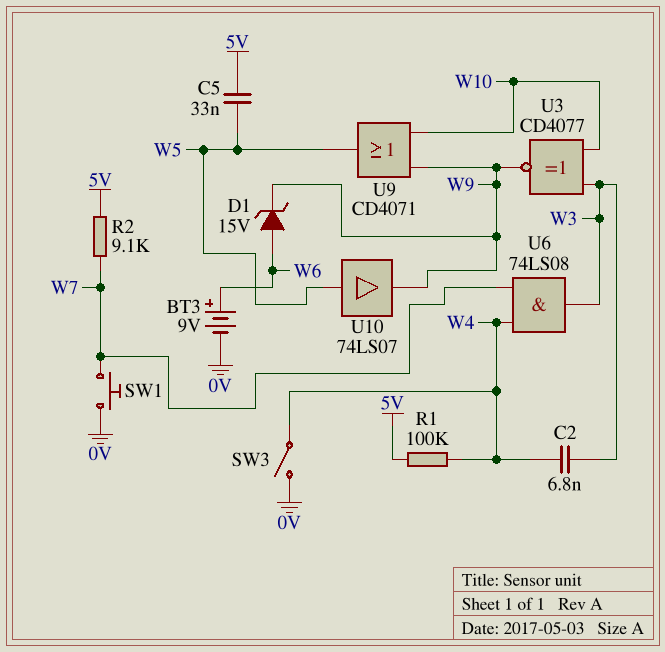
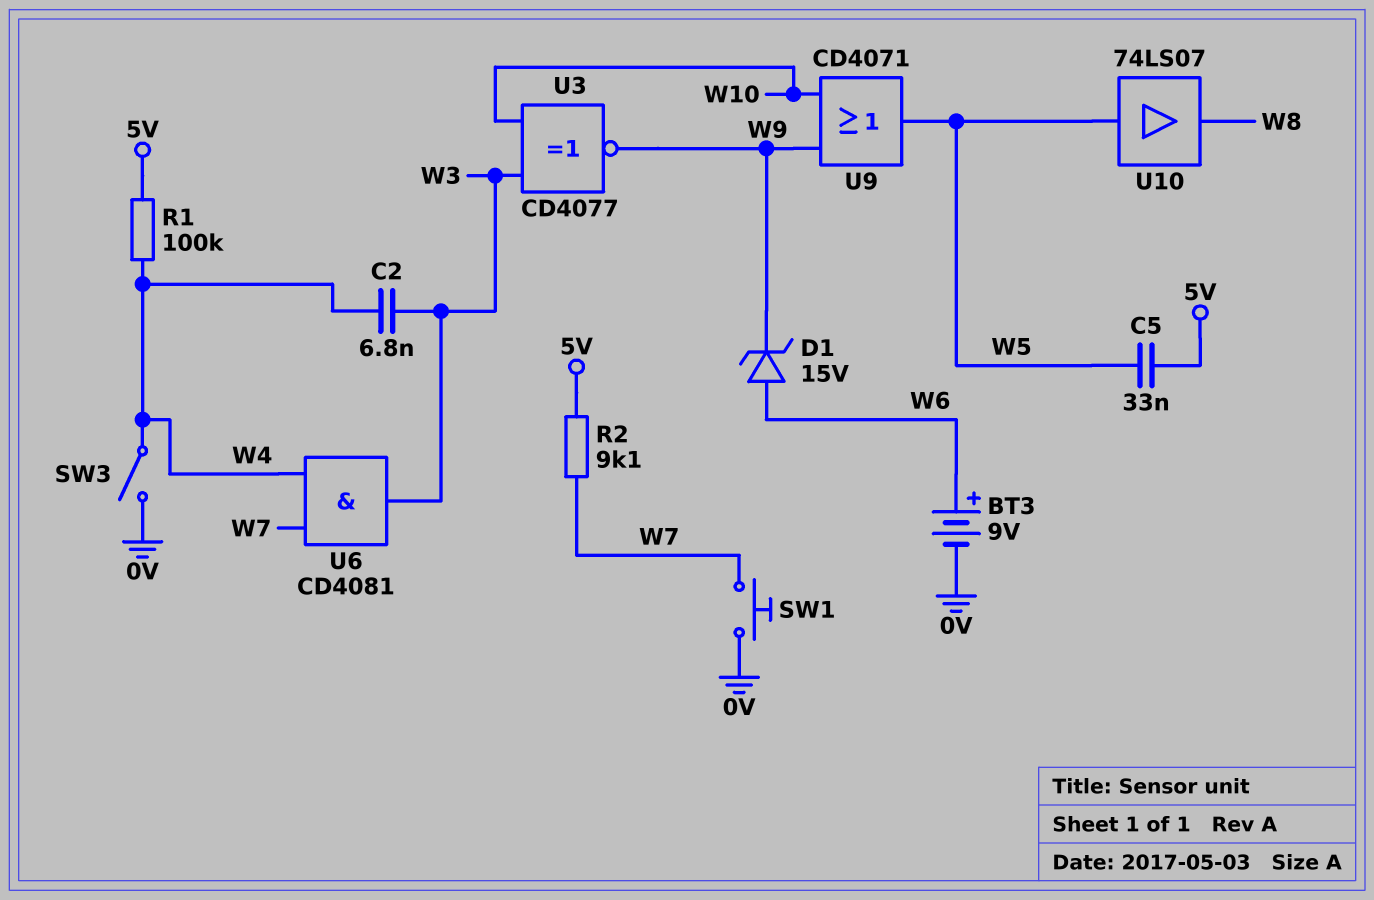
U6: AND 74LS08 (in W4, in W7, out W3) -> AND CD4081 (in W4, in W7, out W3)
U10: buffer 74LS07 (in W5, out W9) -> buffer 74LS07 (in W5, out W8)

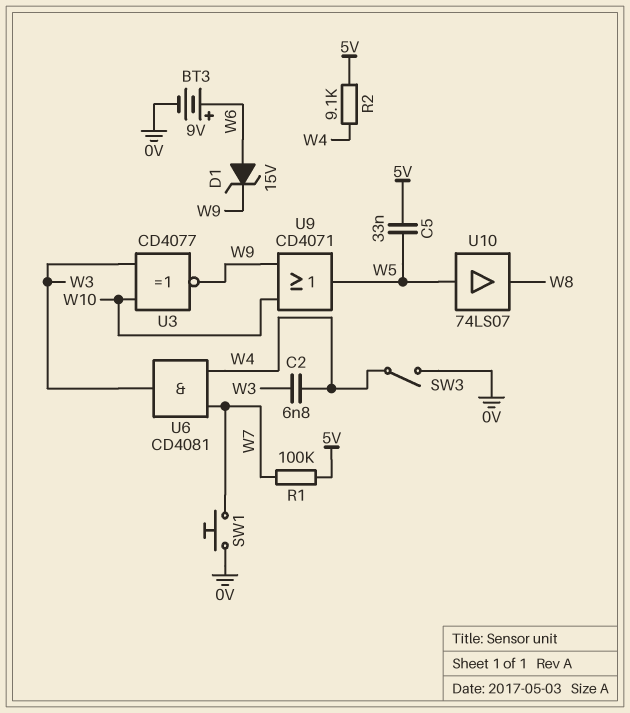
R1: 100k (5V, W4) -> 100k (5V, W7)
R2: 9.1k (5V, W7) -> 9.1k (5V, W4)

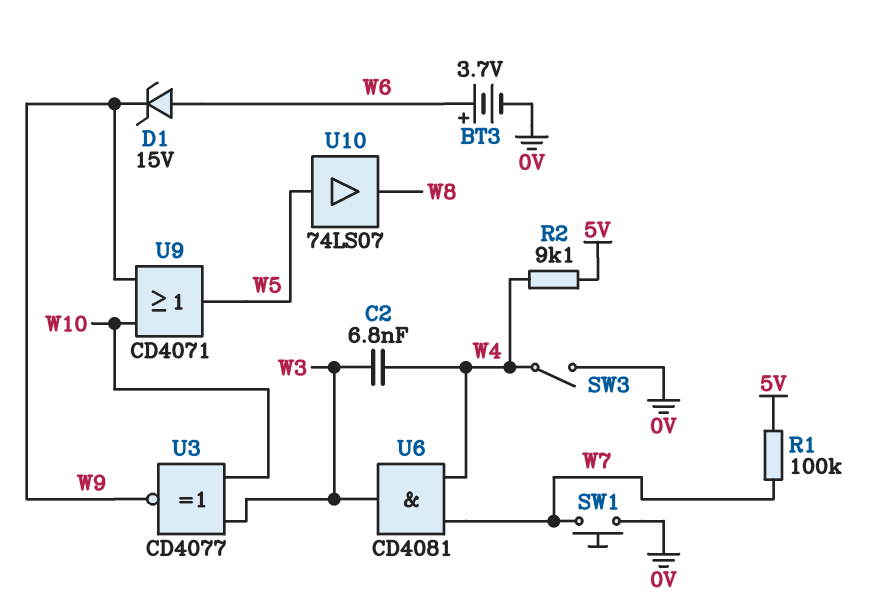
BT3: 9V (plus W6, minus 0V) -> 3.7V (plus W6, minus 0V)
C5: 33nF (5V, W5) -> none

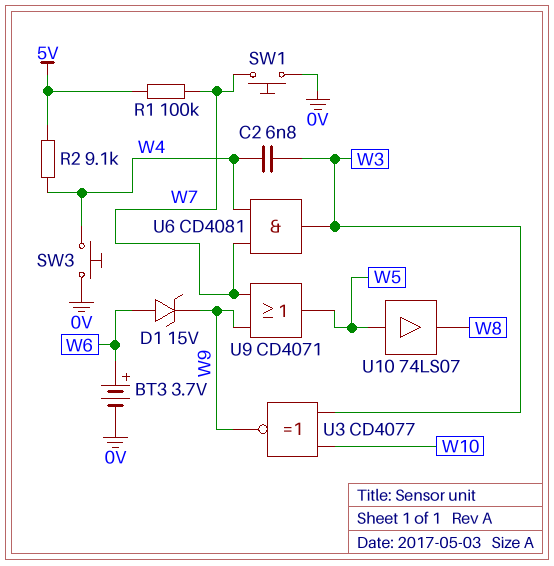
SW3: switch (0V, W4) -> button (0V, W4)
U9: OR CD4071 (in W9, in W10, out W5) -> OR CD4071 (in W7, in W9, out W5)

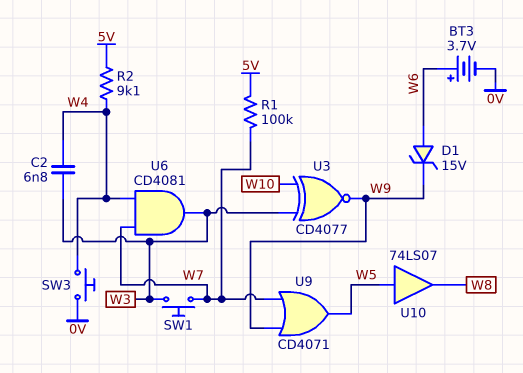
SW1: button (0V, W7) -> button (W3, W7)

